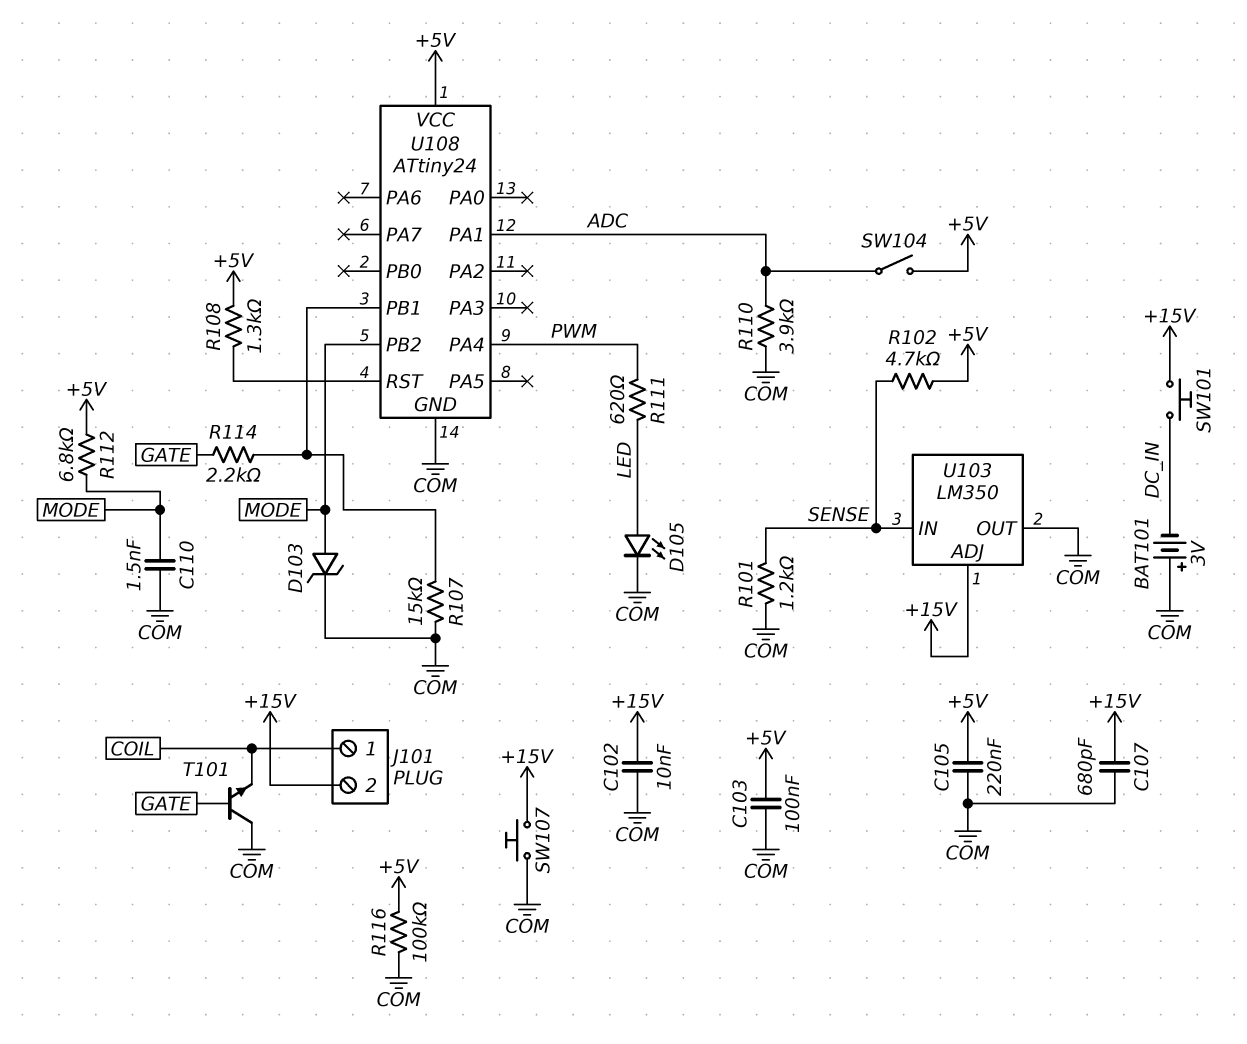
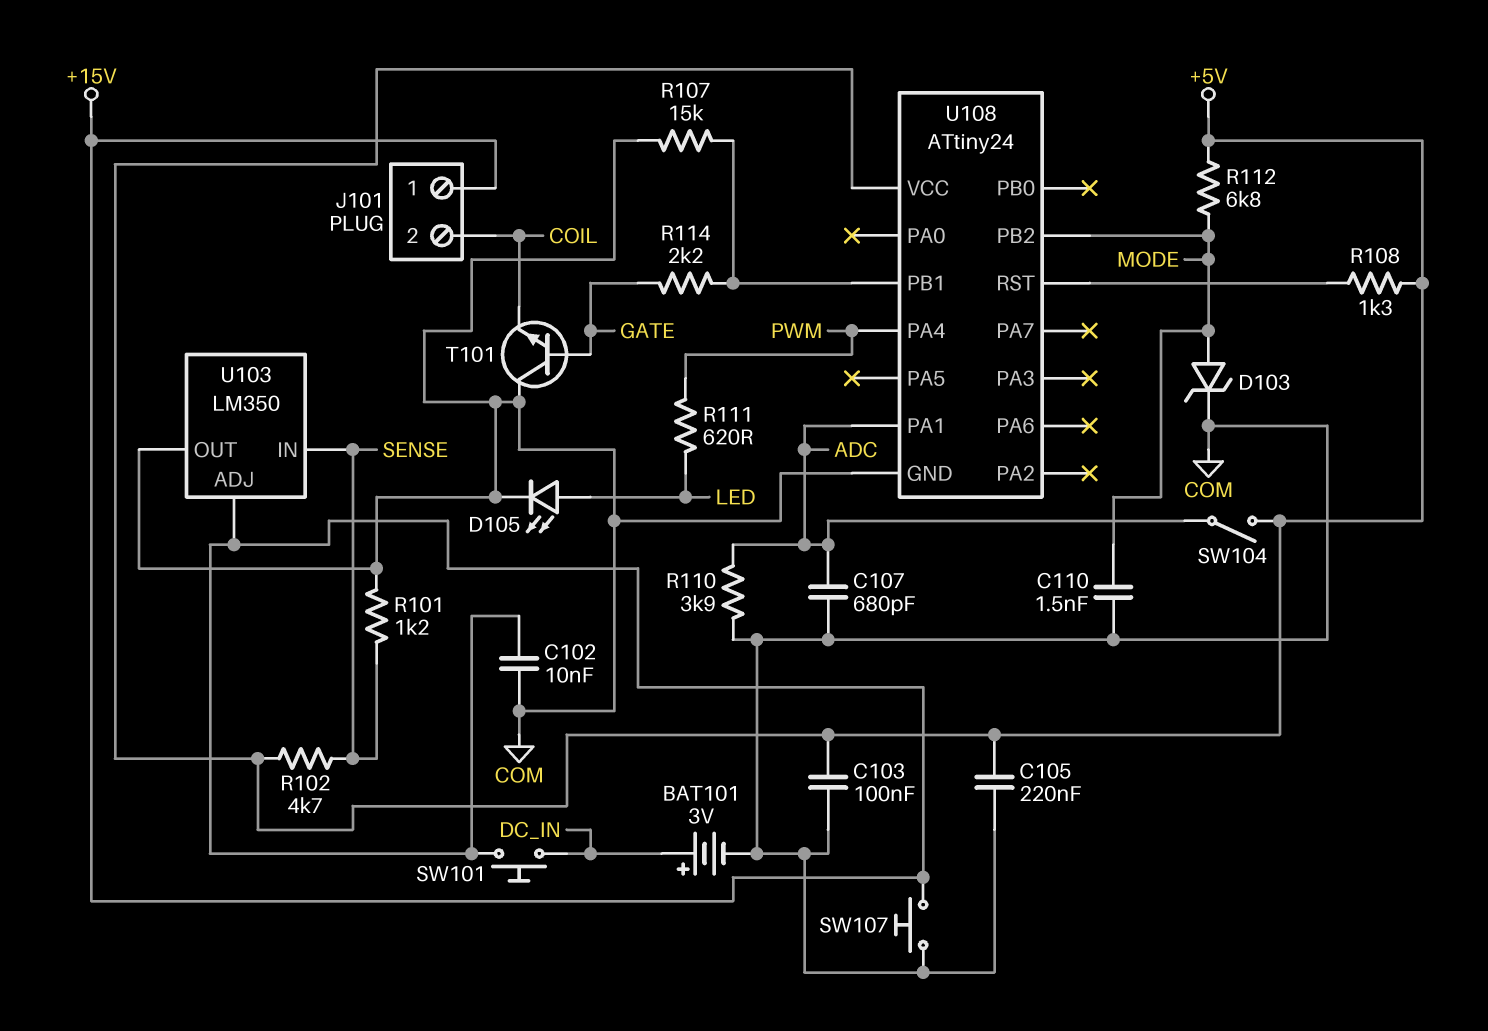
BAT101: 3V (plus COM, minus DC_IN) -> 3V (plus DC_IN, minus COM)
C107: 680pF (+15V, COM) -> 680pF (ADC, COM)
J101 pin 1: COIL -> +15V
J101 pin 2: +15V -> COIL
R116: 100k (+5V, COM) -> none

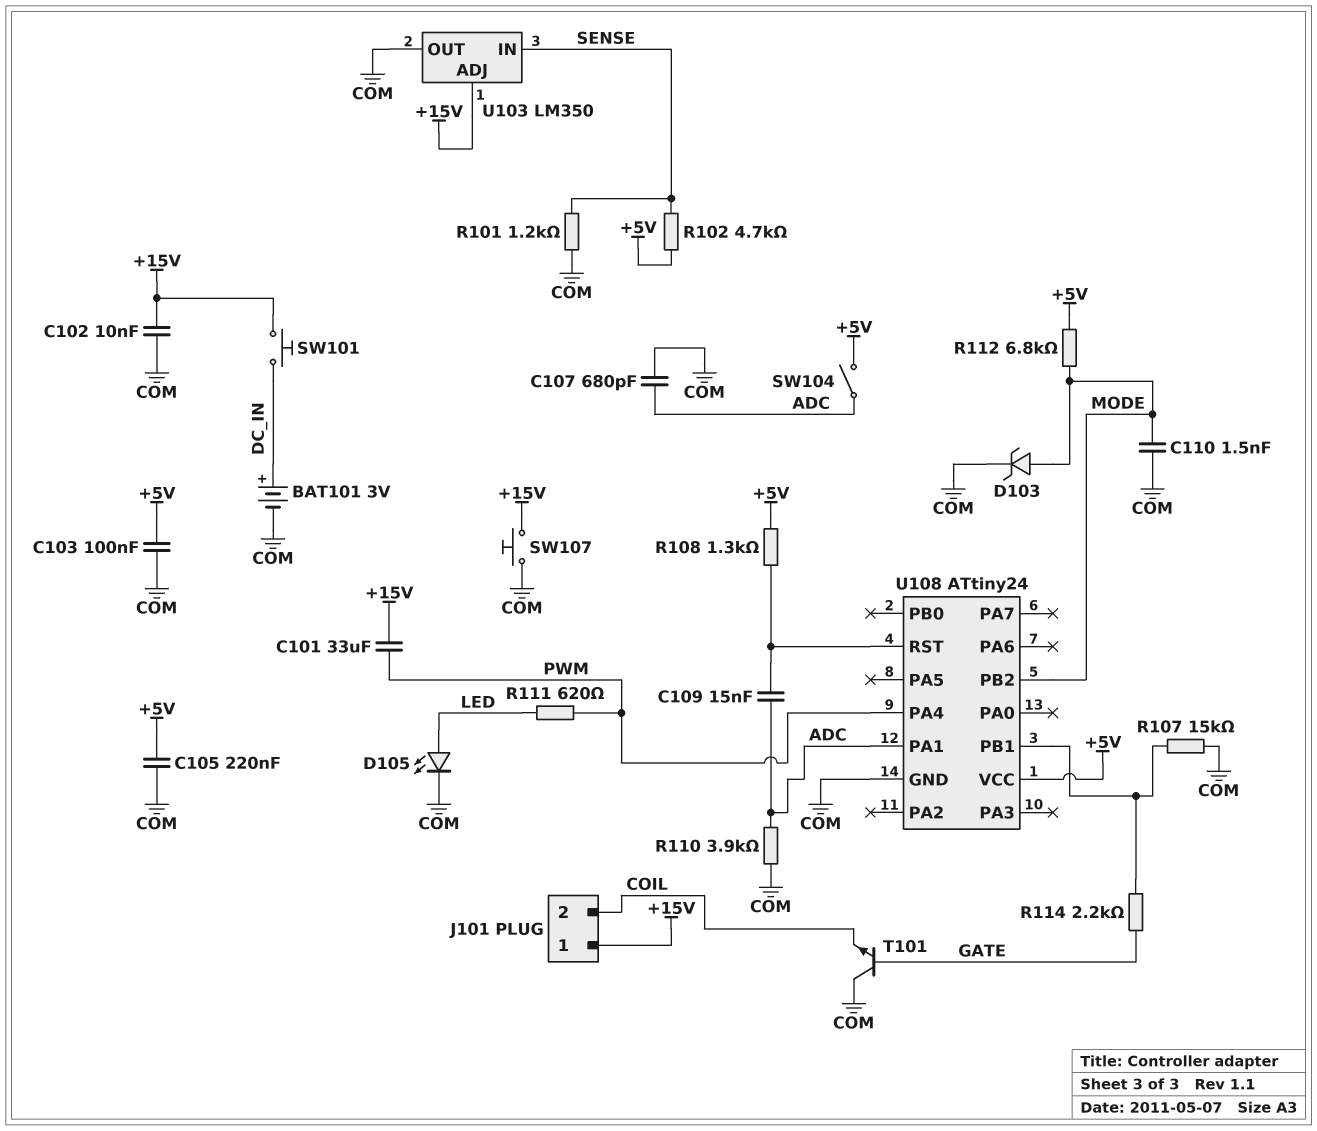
C101: none -> 33uF (+15V, PWM)
C109: none -> 15nF (ADC, U108/RST)

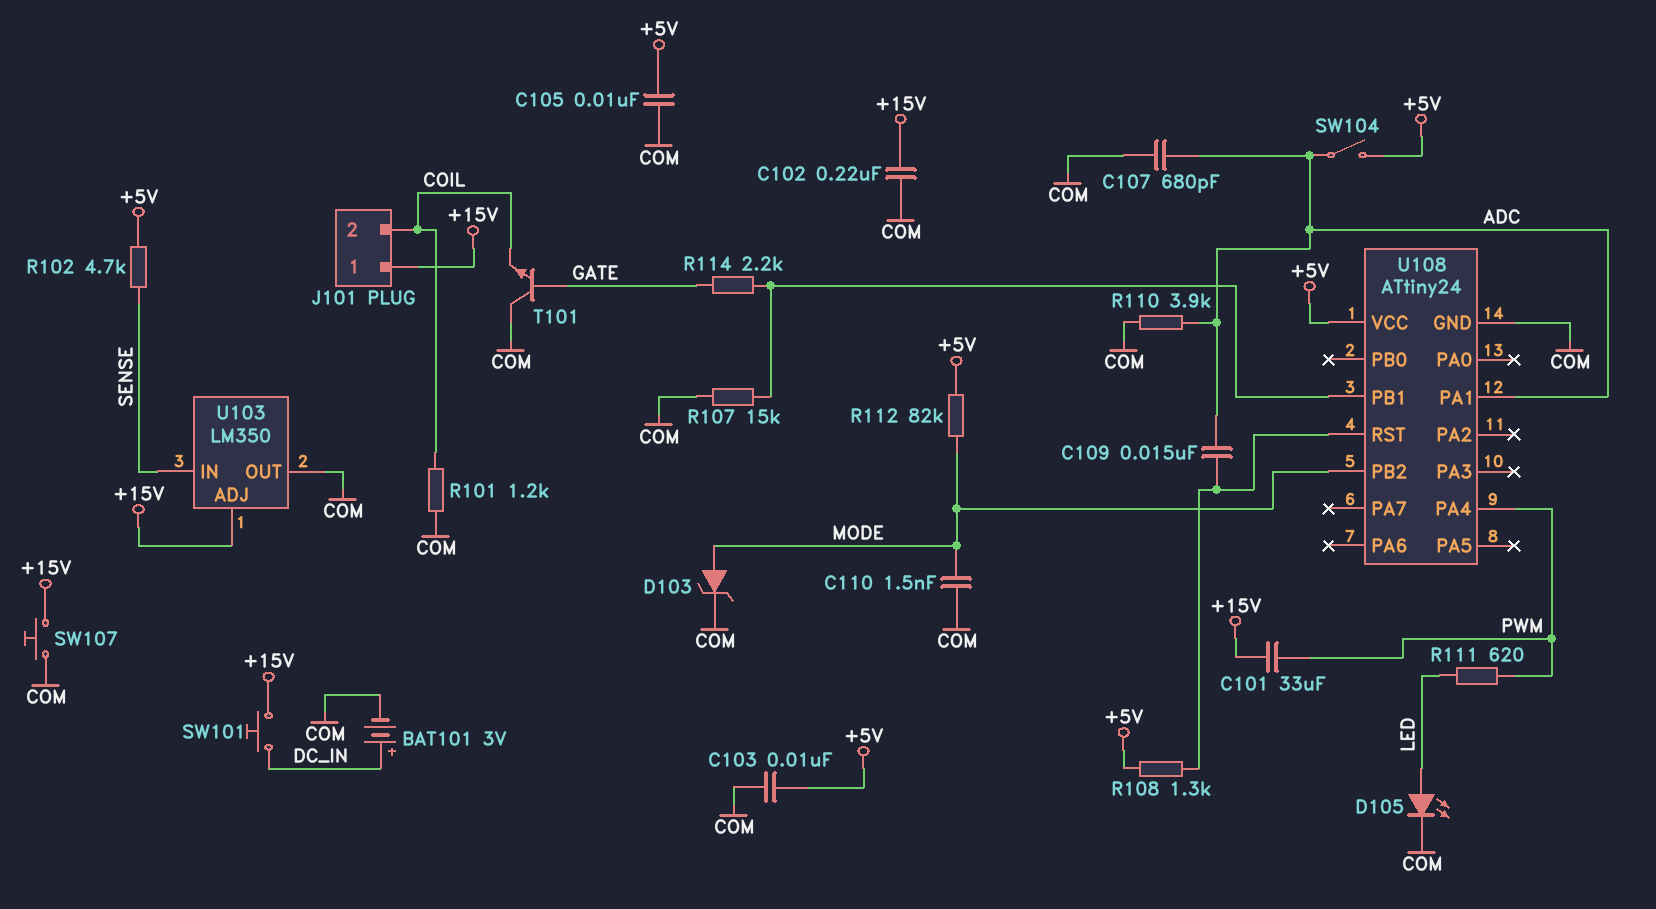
C102: 10nF (+15V, COM) -> 220nF (+15V, COM)
C103: 100nF (+5V, COM) -> 10nF (+5V, COM)
C105: 220nF (+5V, COM) -> 10nF (+5V, COM)
R101: 1.2k (COM, SENSE) -> 1.2k (COIL, COM)
R112: 6.8k (+5V, MODE) -> 82k (+5V, MODE)

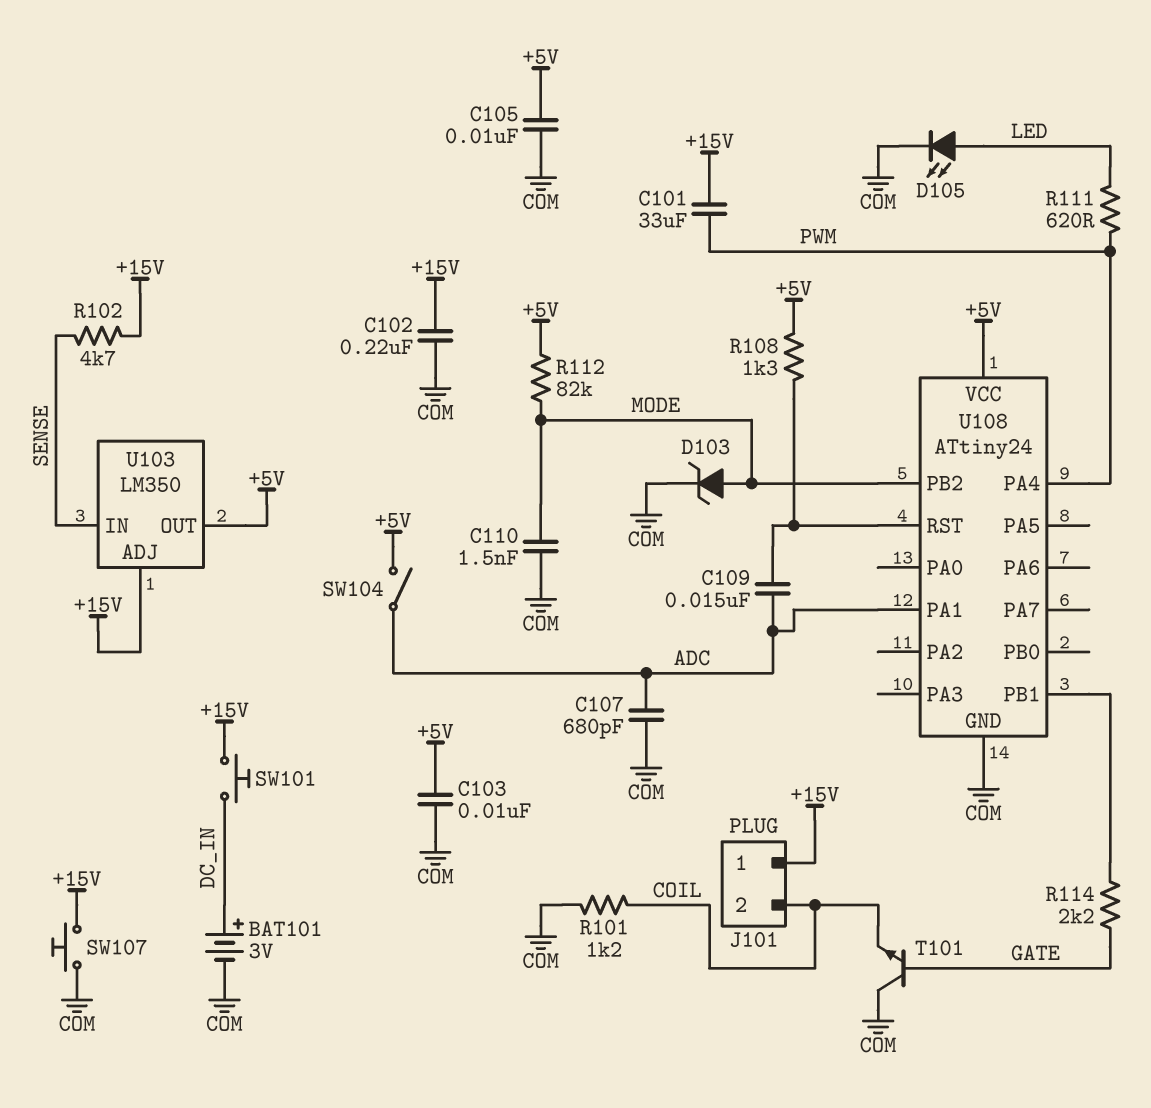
R102: 4.7k (+5V, SENSE) -> 4.7k (+15V, SENSE)
R107: 15k (COM, U108/PB1) -> none
R110: 3.9k (ADC, COM) -> none
U103 pin OUT: COM -> +5V

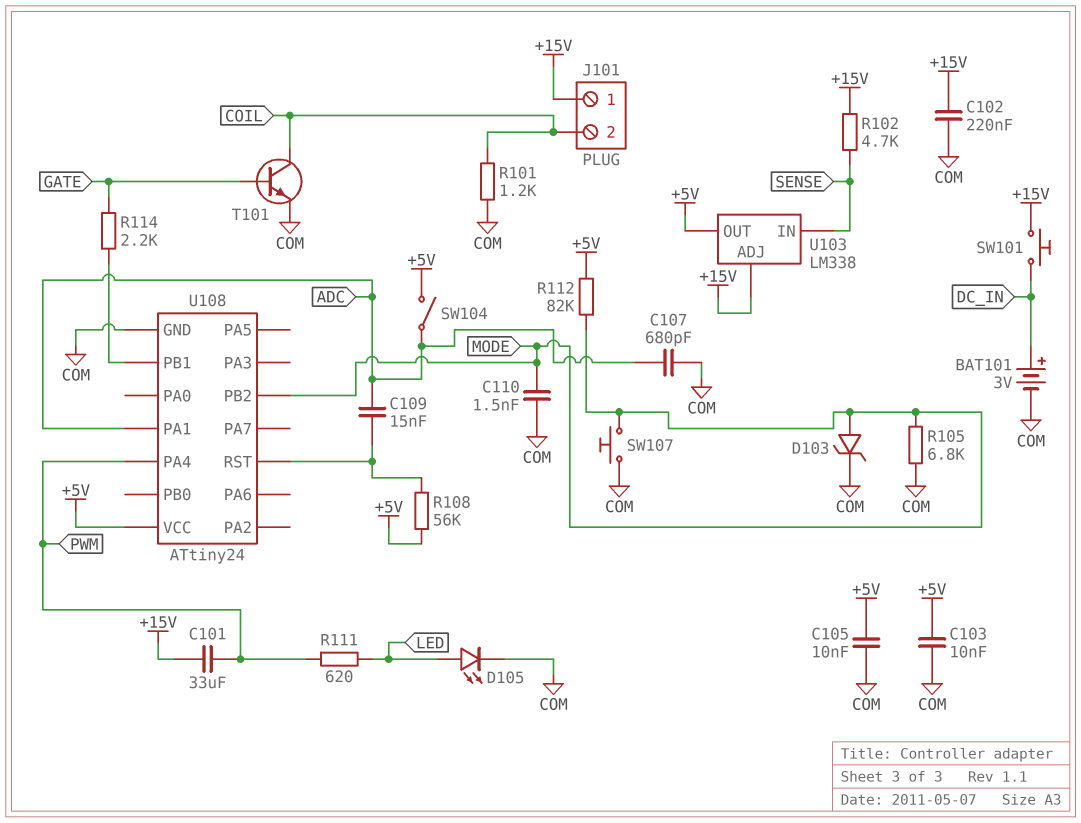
R105: none -> 6.8k (COM, MODE)
R108: 1.3k (+5V, U108/RST) -> 56k (+5V, U108/RST)
SW107: button (+15V, COM) -> button (COM, MODE)
T101: NPN (B GATE, C COM, E COIL) -> NPN (B GATE, C COIL, E COM)
U103: LM350 -> LM338

